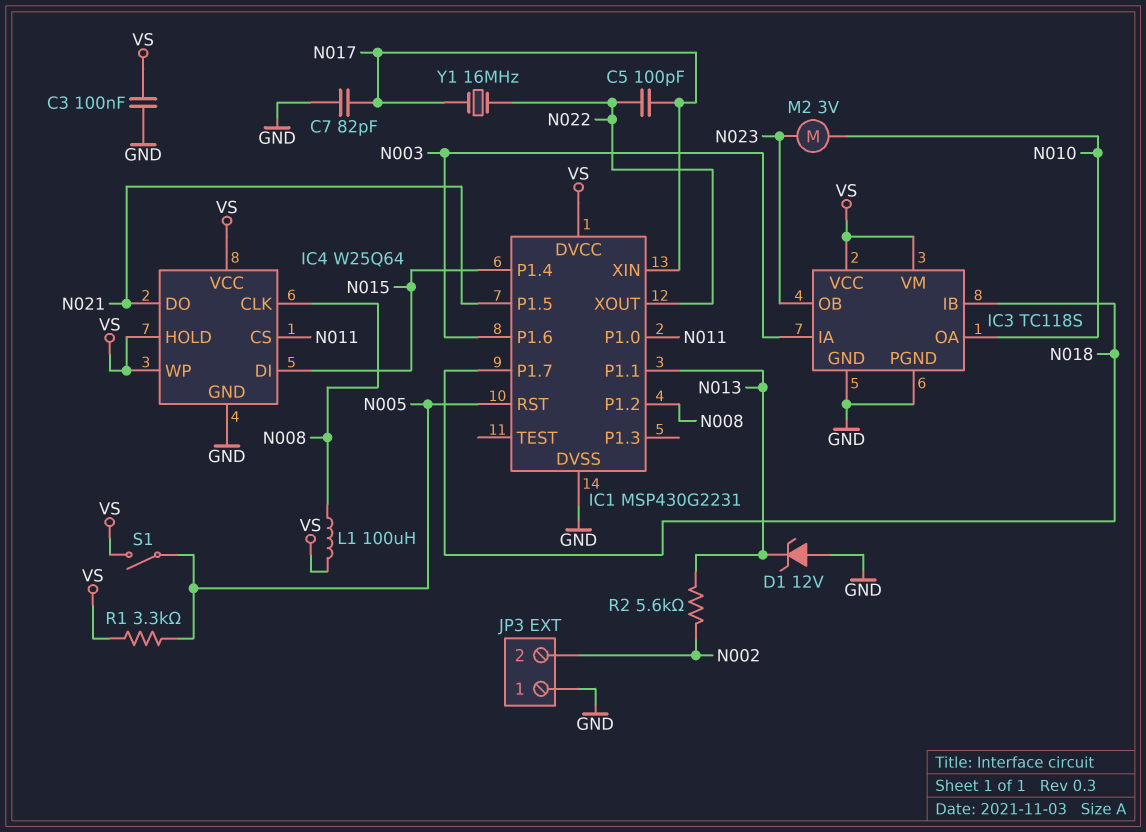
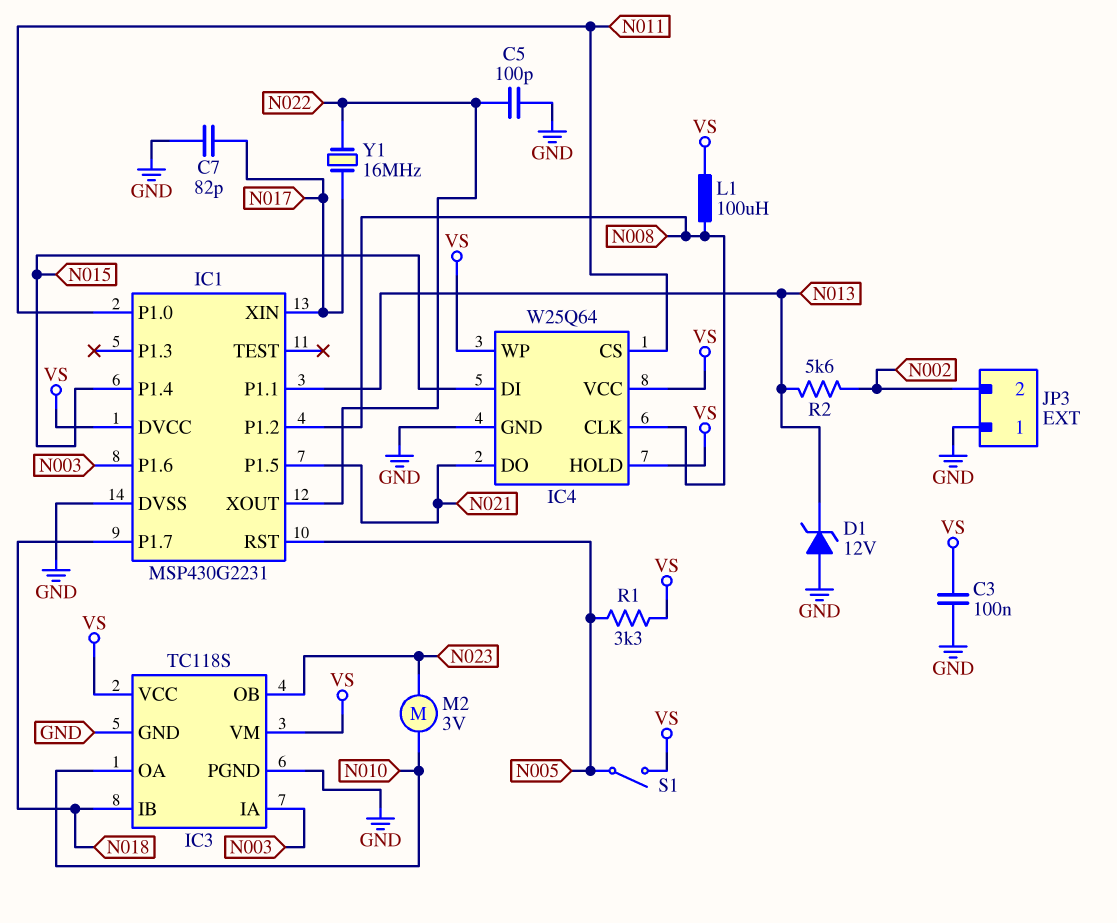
C5: 100pF (N017, N022) -> 100pF (GND, N022)

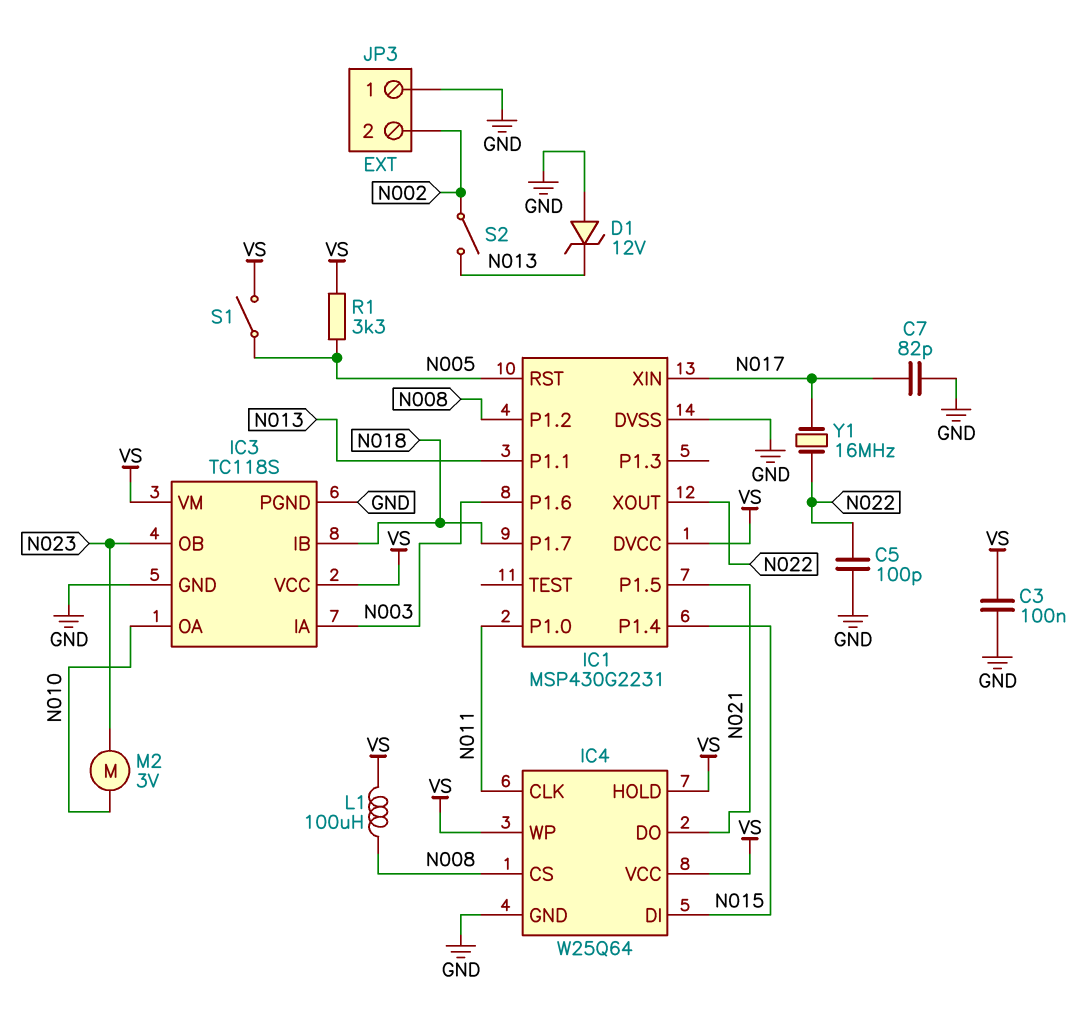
IC4 pin CLK: N008 -> N011
IC4 pin CS: N011 -> N008
R2: 5.6k (N002, N013) -> none
S2: none -> switch (N002, N013)

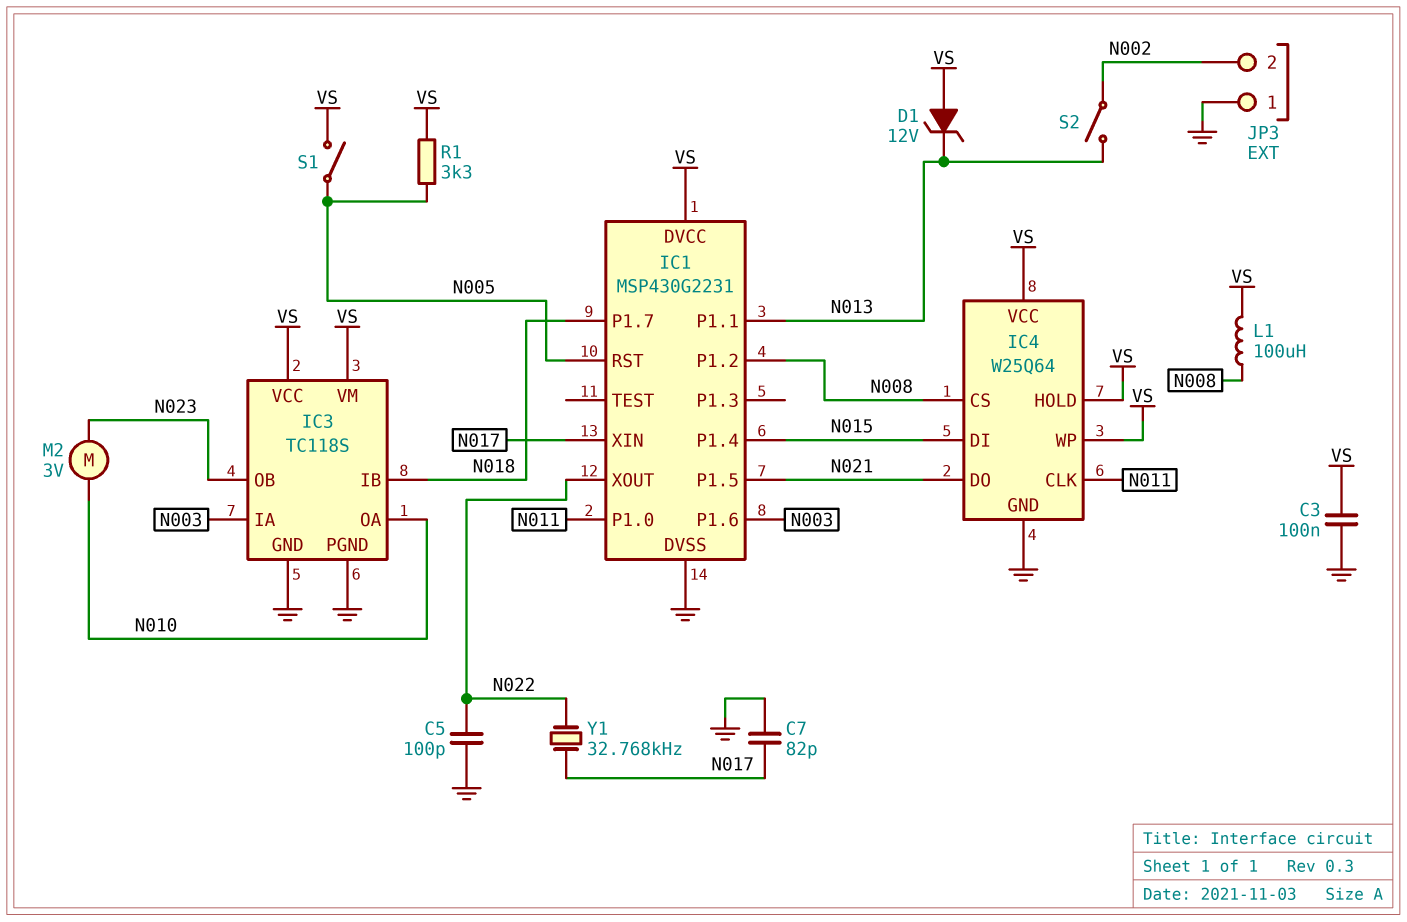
D1: zener 12V (A GND, K N013) -> zener 12V (A VS, K N013)
Y1: 16MHz (N017, N022) -> 32.768kHz (N017, N022)

